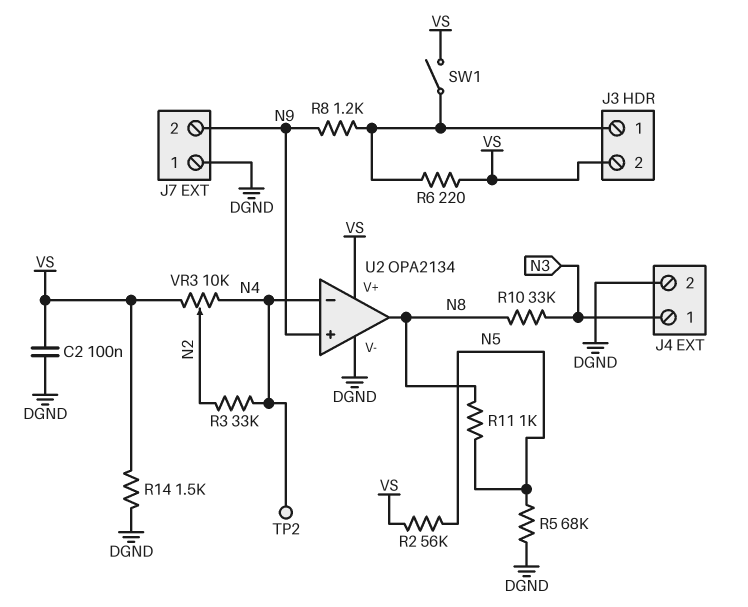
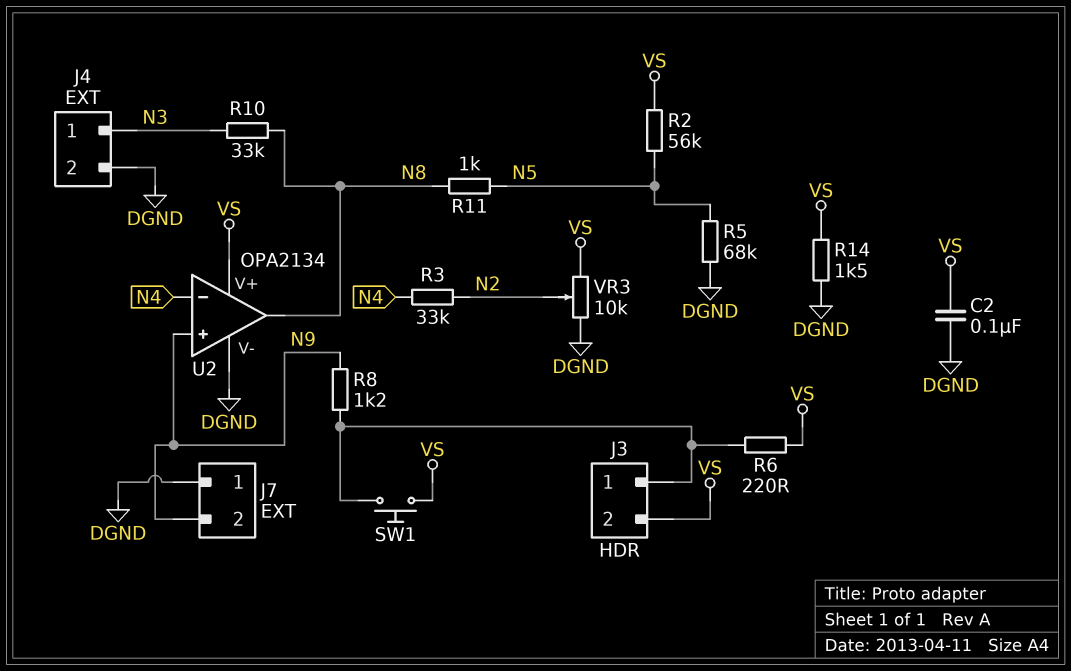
SW1: switch (J3/1, VS) -> button (J3/1, VS)
TP2: test point (N4) -> none
VR3: 10k (N4, VS, wiper N2) -> 10k (DGND, VS, wiper N2)

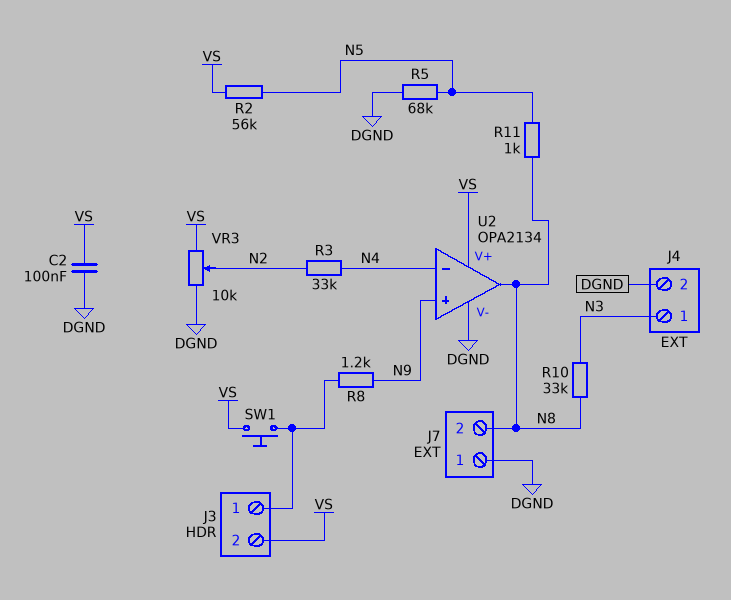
J7 pin 2: N9 -> N8
R6: 220 (J3/1, VS) -> none
R14: 1.5k (DGND, VS) -> none

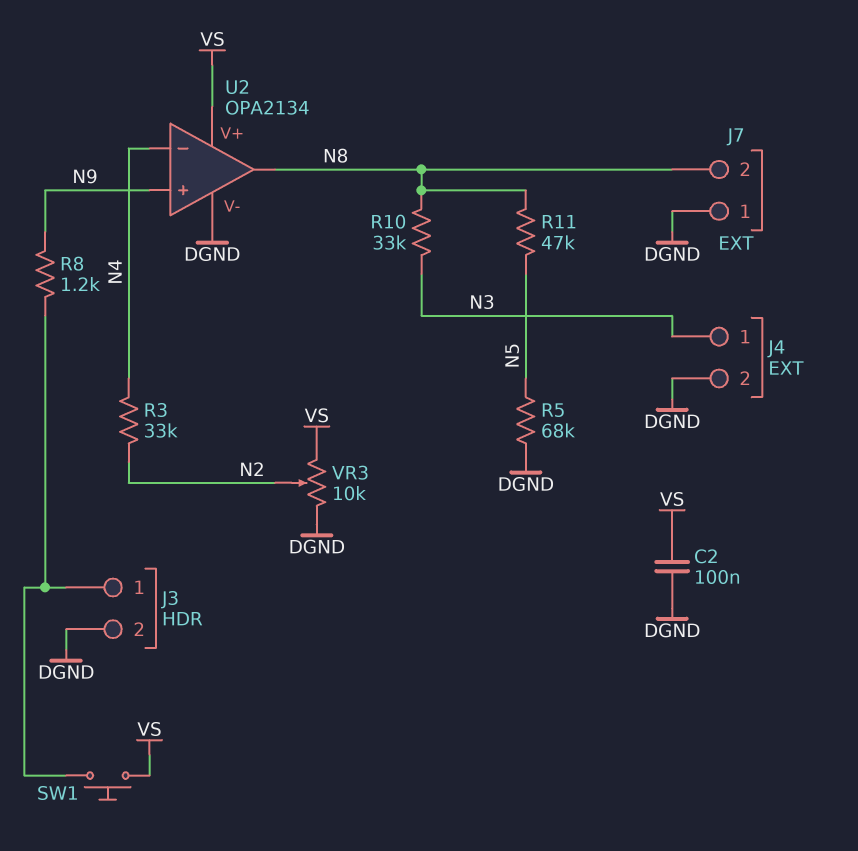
J3 pin 2: VS -> DGND
R2: 56k (N5, VS) -> none
R11: 1k (N5, N8) -> 47k (N5, N8)

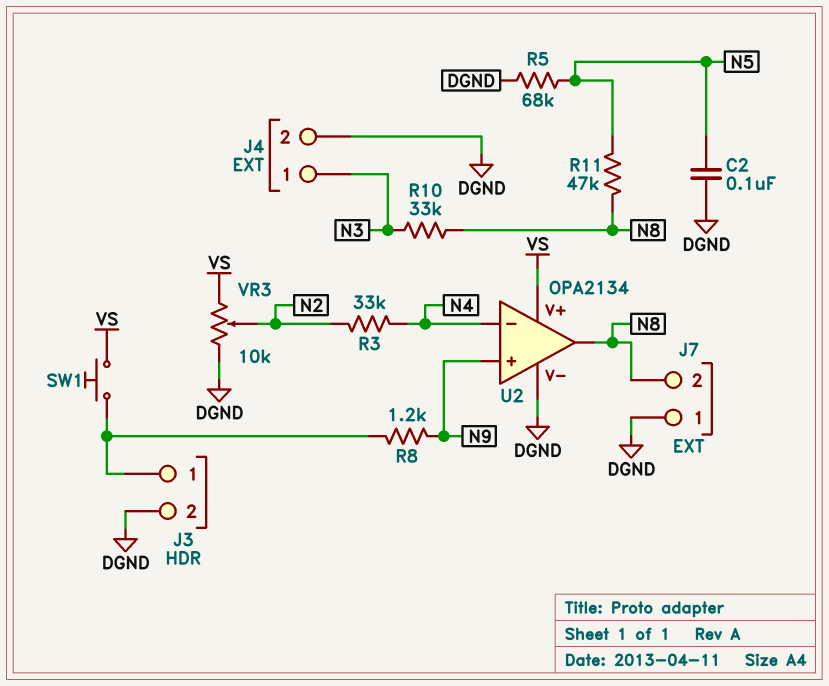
C2: 100nF (DGND, VS) -> 100nF (DGND, N5)

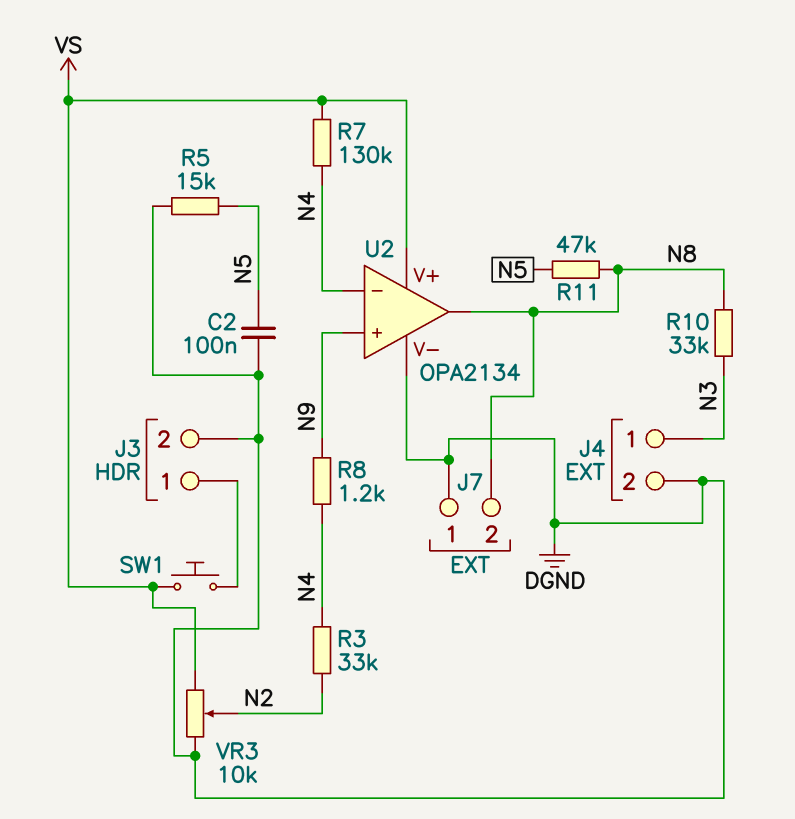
R5: 68k (DGND, N5) -> 15k (DGND, N5)
R7: none -> 130k (N4, VS)
R8: 1.2k (J3/1, N9) -> 1.2k (N4, N9)

